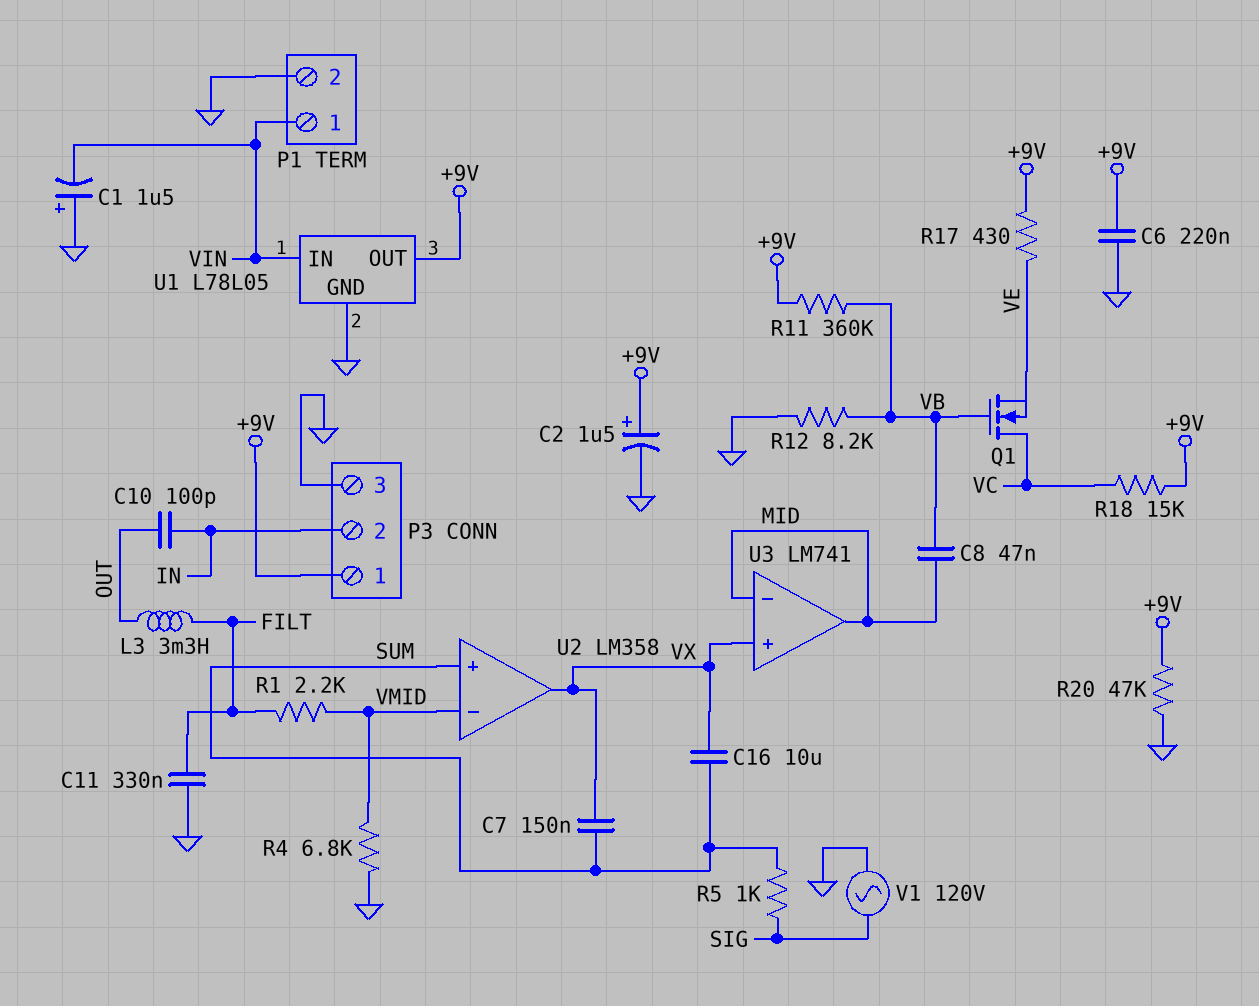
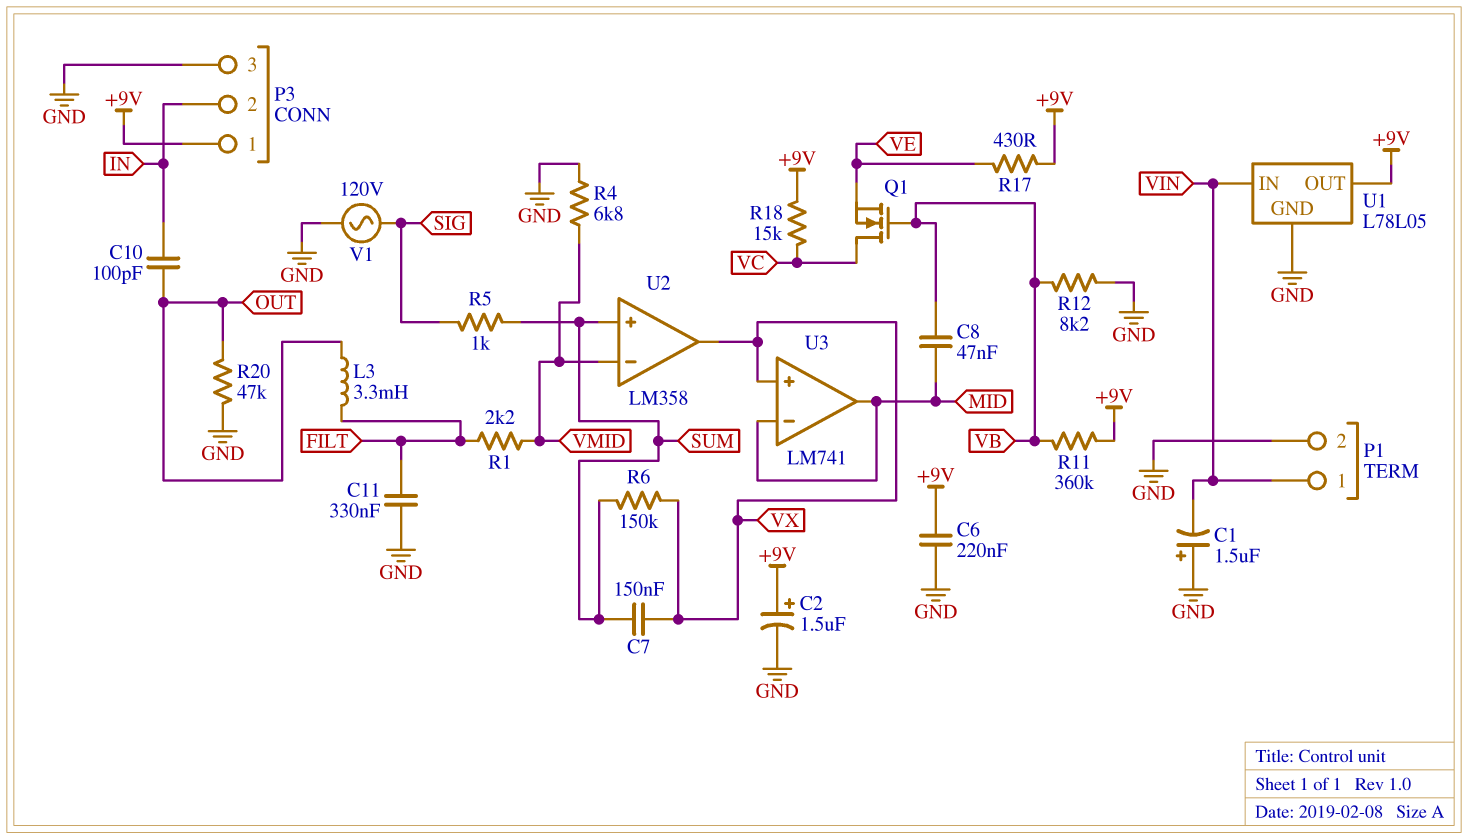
C16: 10uF (SUM, VX) -> none
R6: none -> 150k (SUM, VX)
R20: 47k (+9V, GND) -> 47k (GND, OUT)

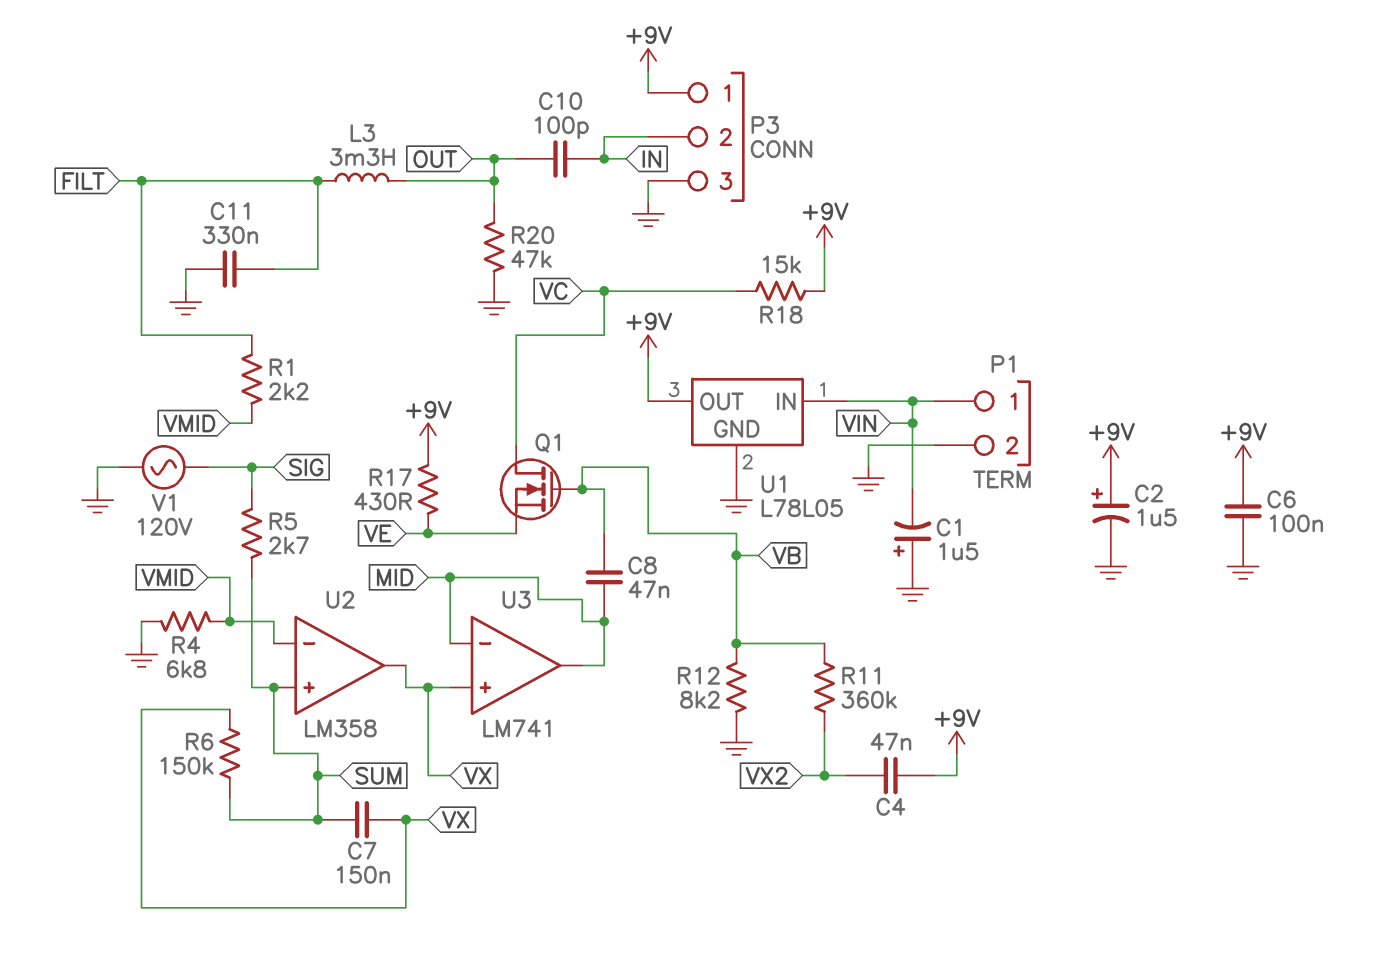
C4: none -> 47nF (+9V, VX2)
C6: 220nF (+9V, GND) -> 100nF (+9V, GND)
R5: 1k (SIG, SUM) -> 2.7k (SIG, SUM)
R11: 360k (+9V, VB) -> 360k (VB, VX2)

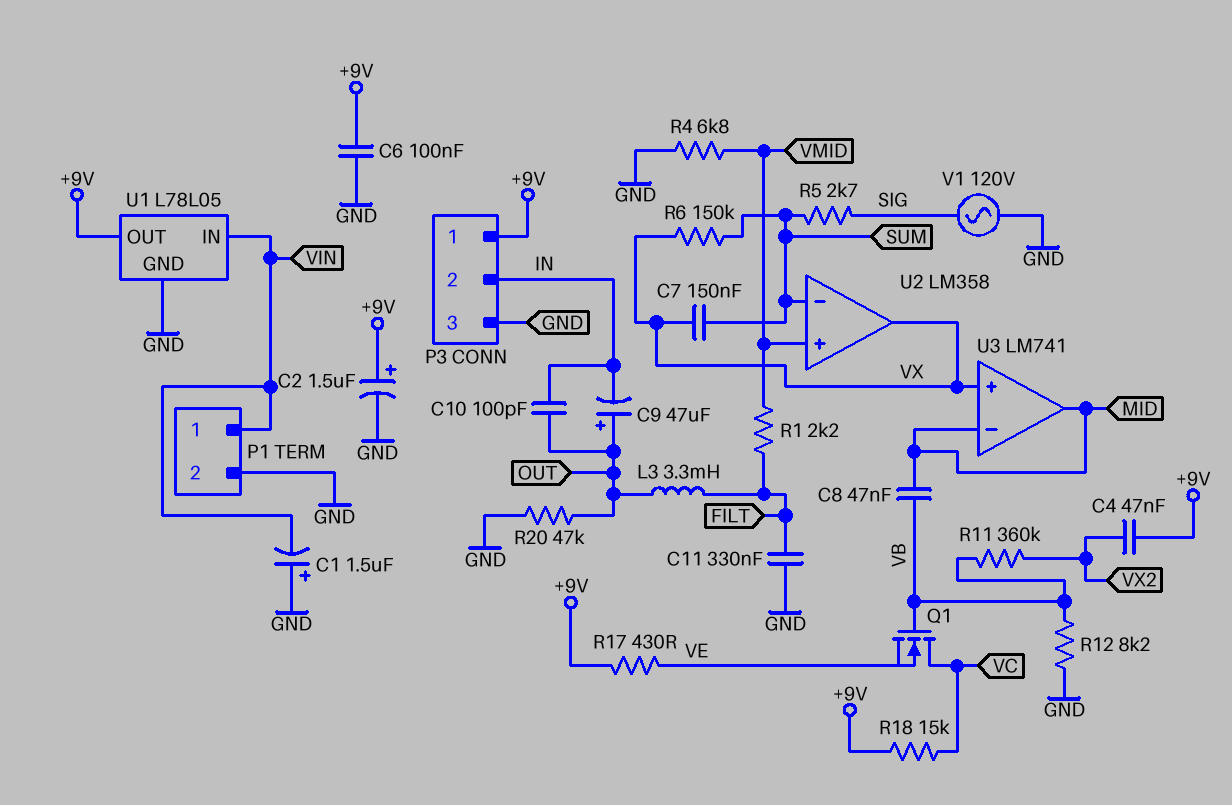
C9: none -> 47uF (plus OUT, minus IN)
U2 pin in+: SUM -> VMID
U2 pin in-: VMID -> SUM

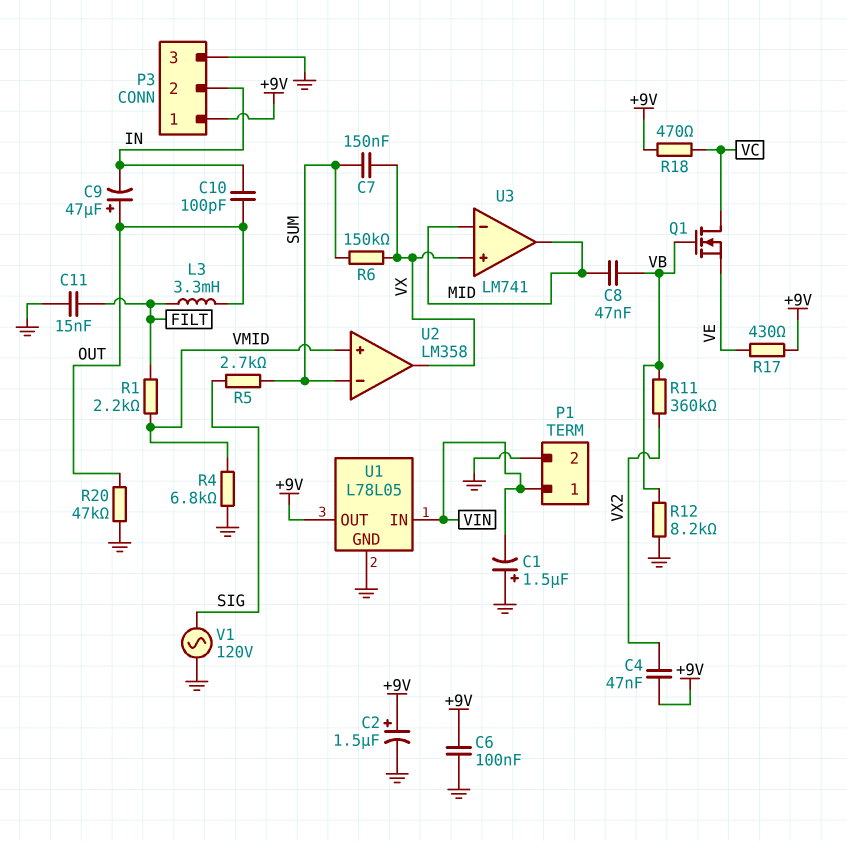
C11: 330nF (FILT, GND) -> 15nF (FILT, GND)
R18: 15k (+9V, VC) -> 470 (+9V, VC)

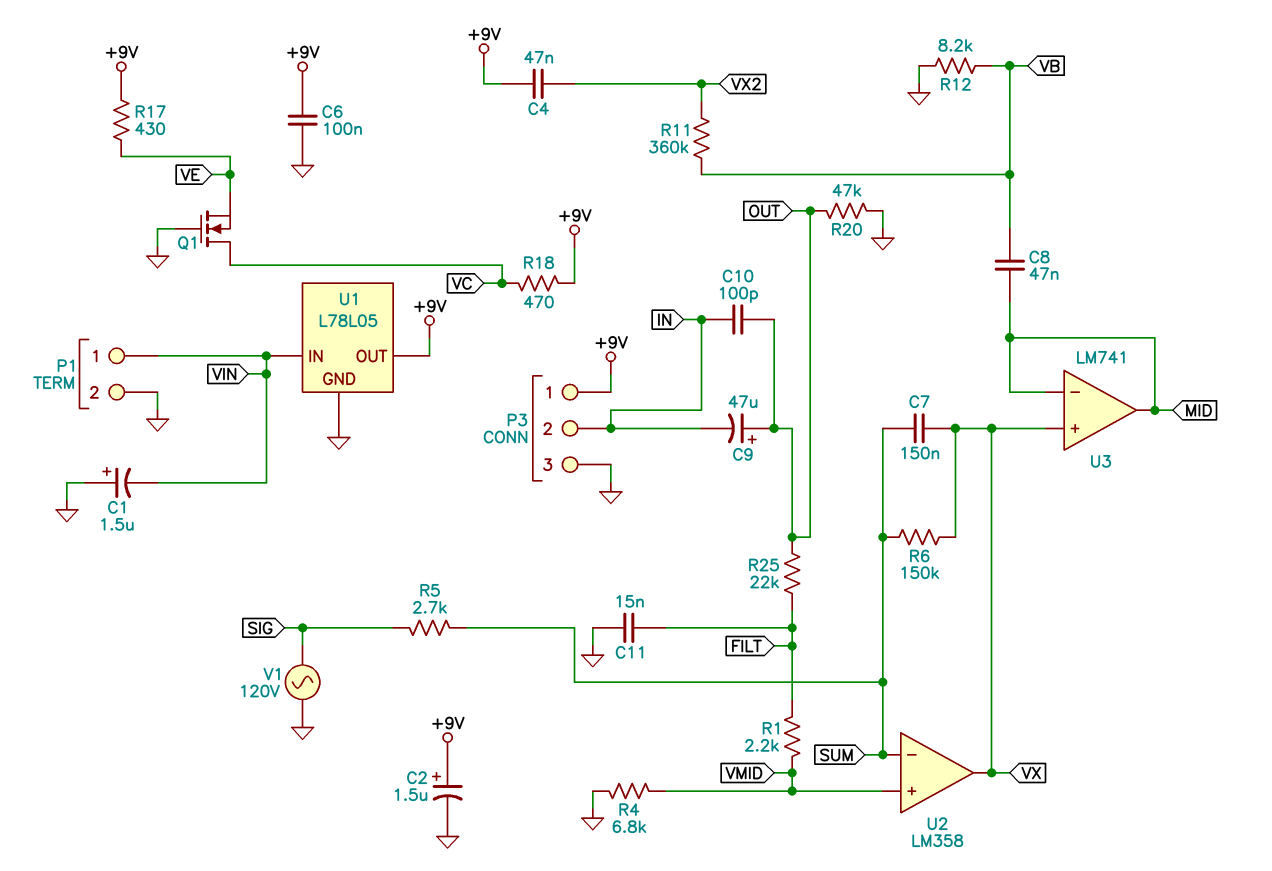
L3: 3.3mH (FILT, OUT) -> none
Q1: NMOS (G VB, D VC, S VE) -> NMOS (G GND, D VC, S VE)
R25: none -> 22k (FILT, OUT)

